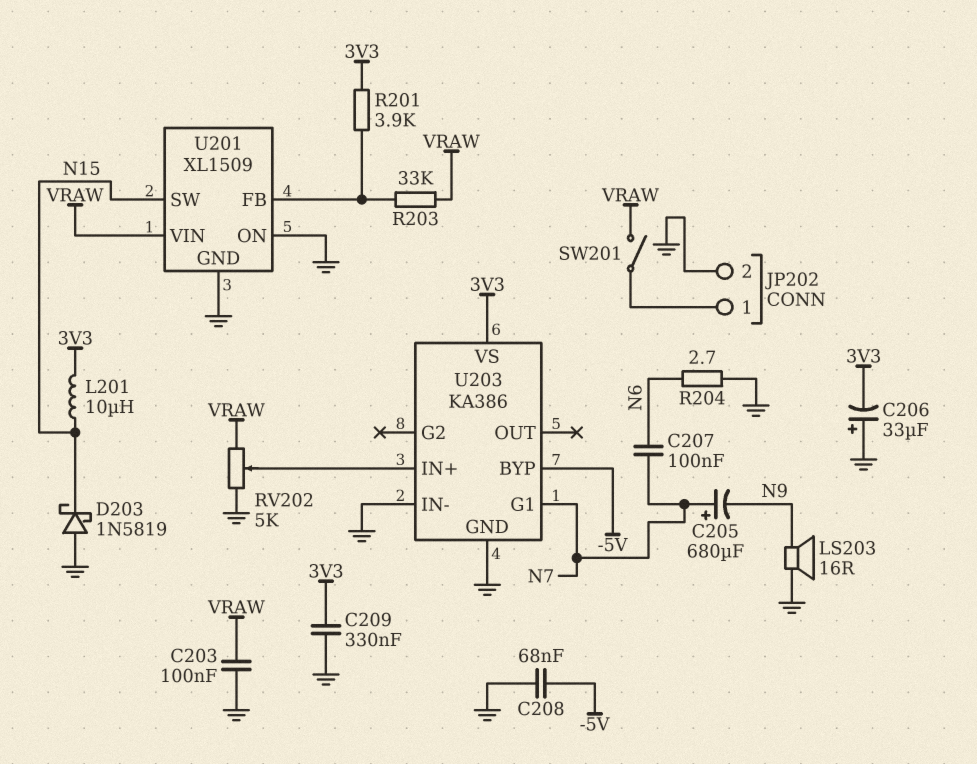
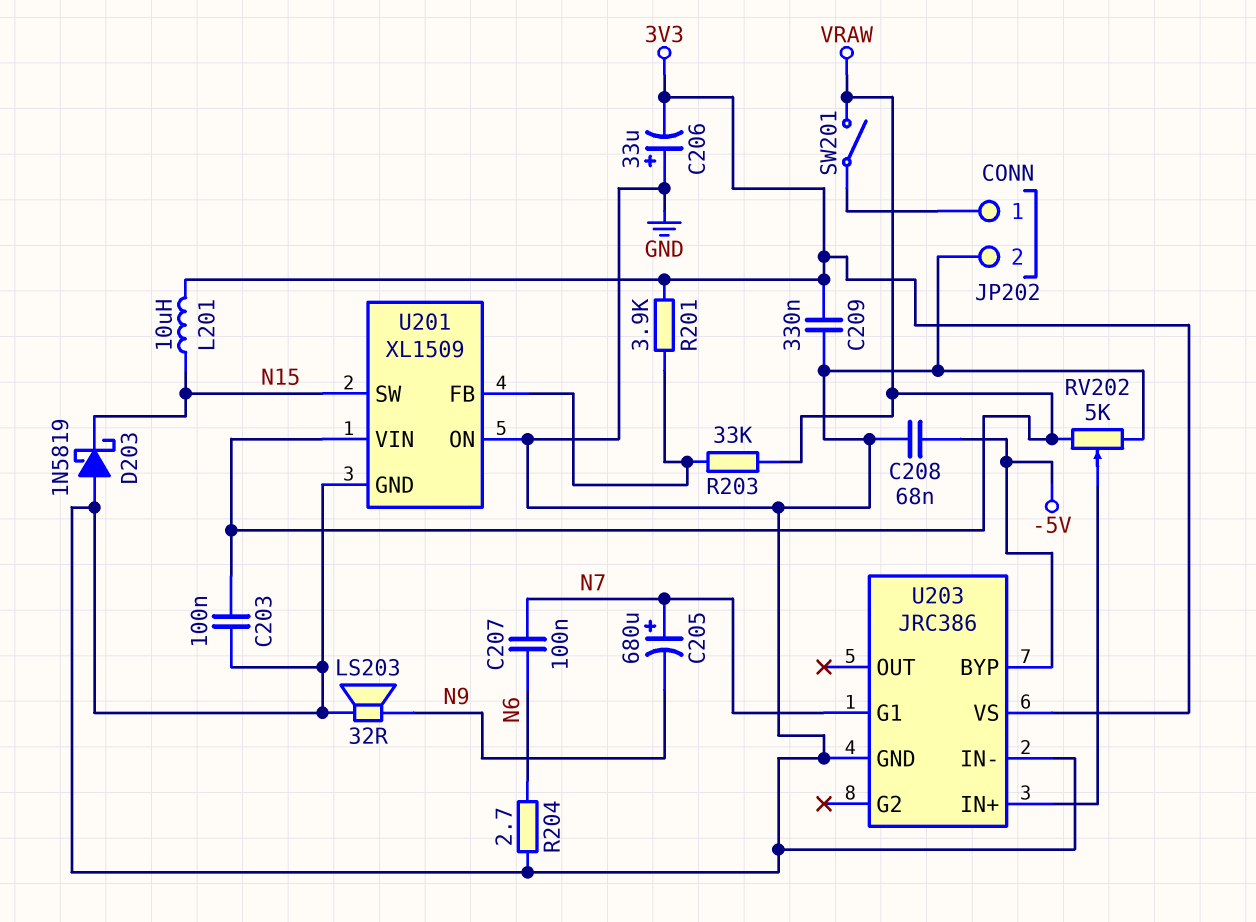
LS203: speaker 16R (GND, N9) -> speaker 32R (GND, N9)
U203: KA386 -> JRC386

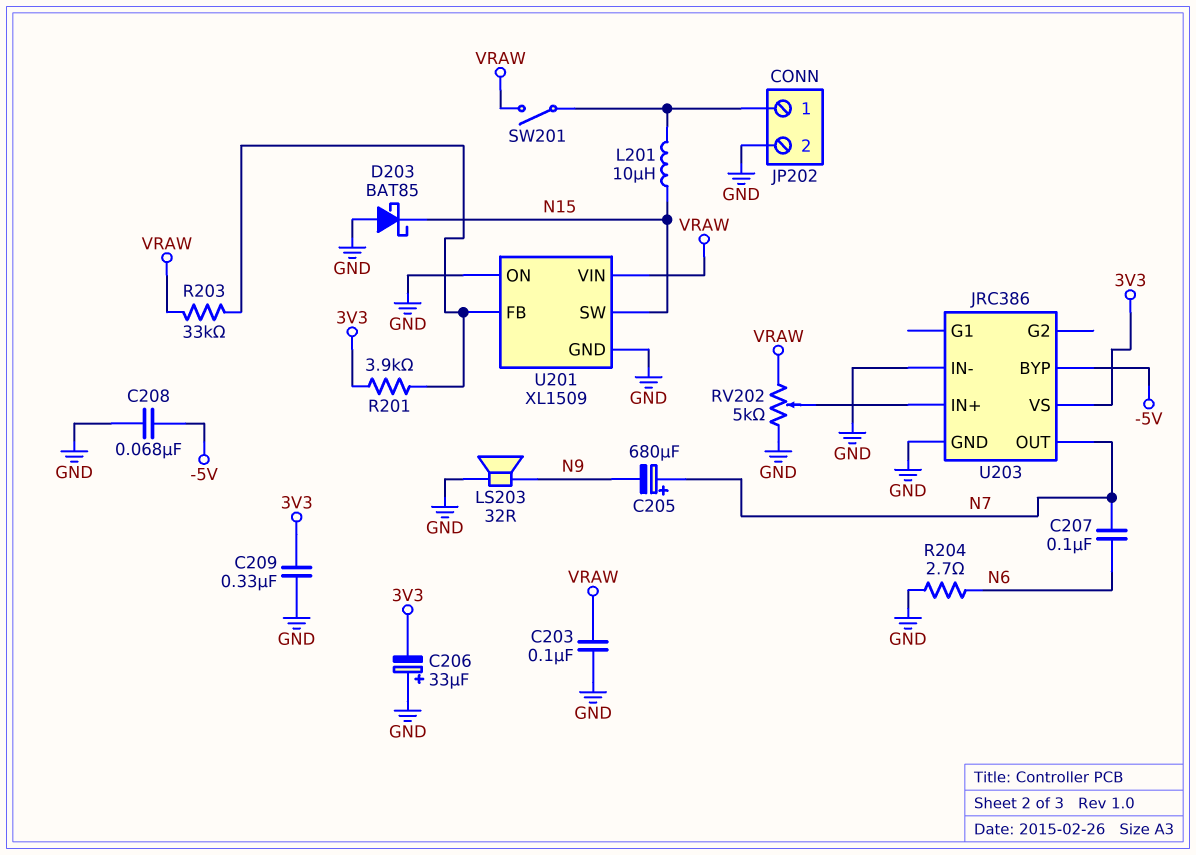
D203: schottky 1N5819 (A GND, K N15) -> schottky BAT85 (A GND, K N15)
L201: 10uH (3V3, N15) -> 10uH (JP202/1, N15)
U203 pin G1: N7 -> none
U203 pin OUT: none -> N7

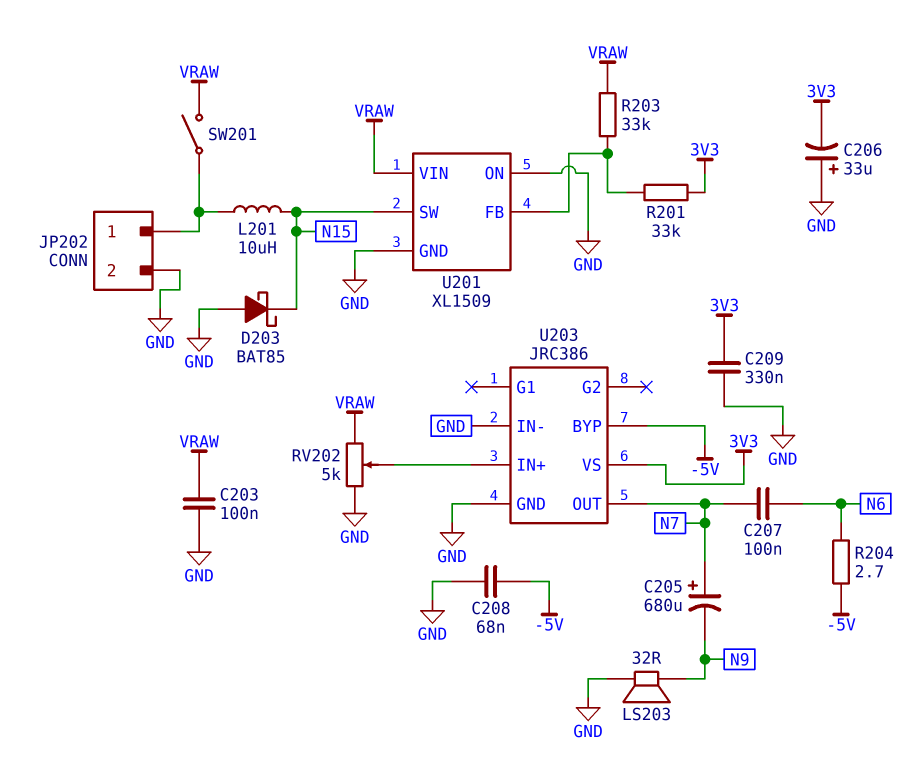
R201: 3.9k (3V3, U201/FB) -> 33k (3V3, U201/FB)
R204: 2.7 (GND, N6) -> 2.7 (-5V, N6)

